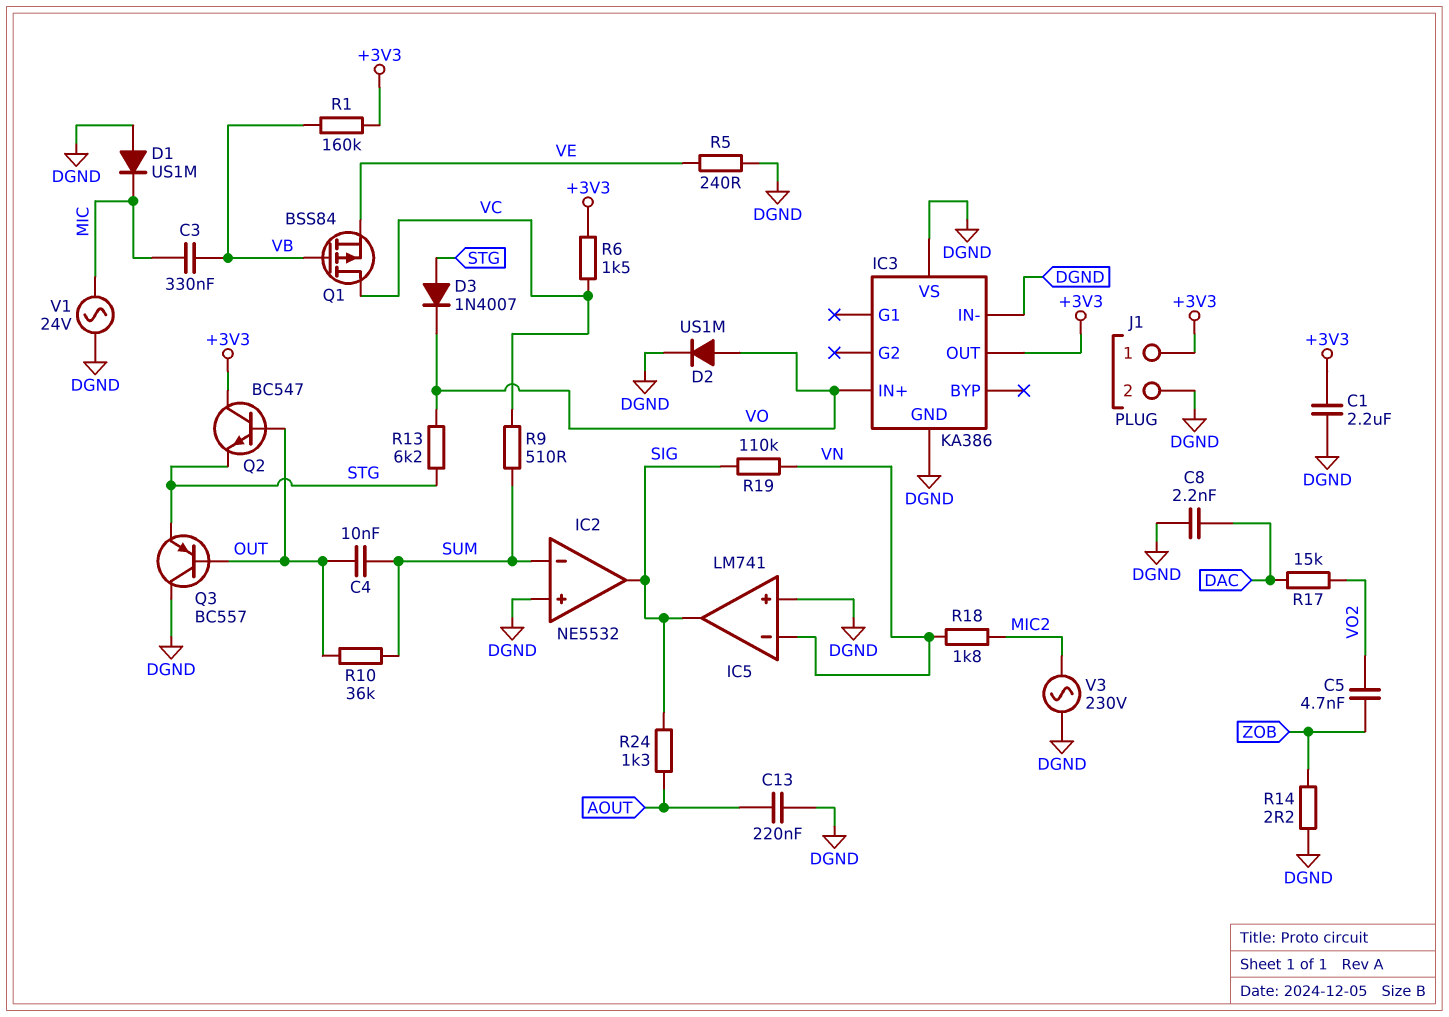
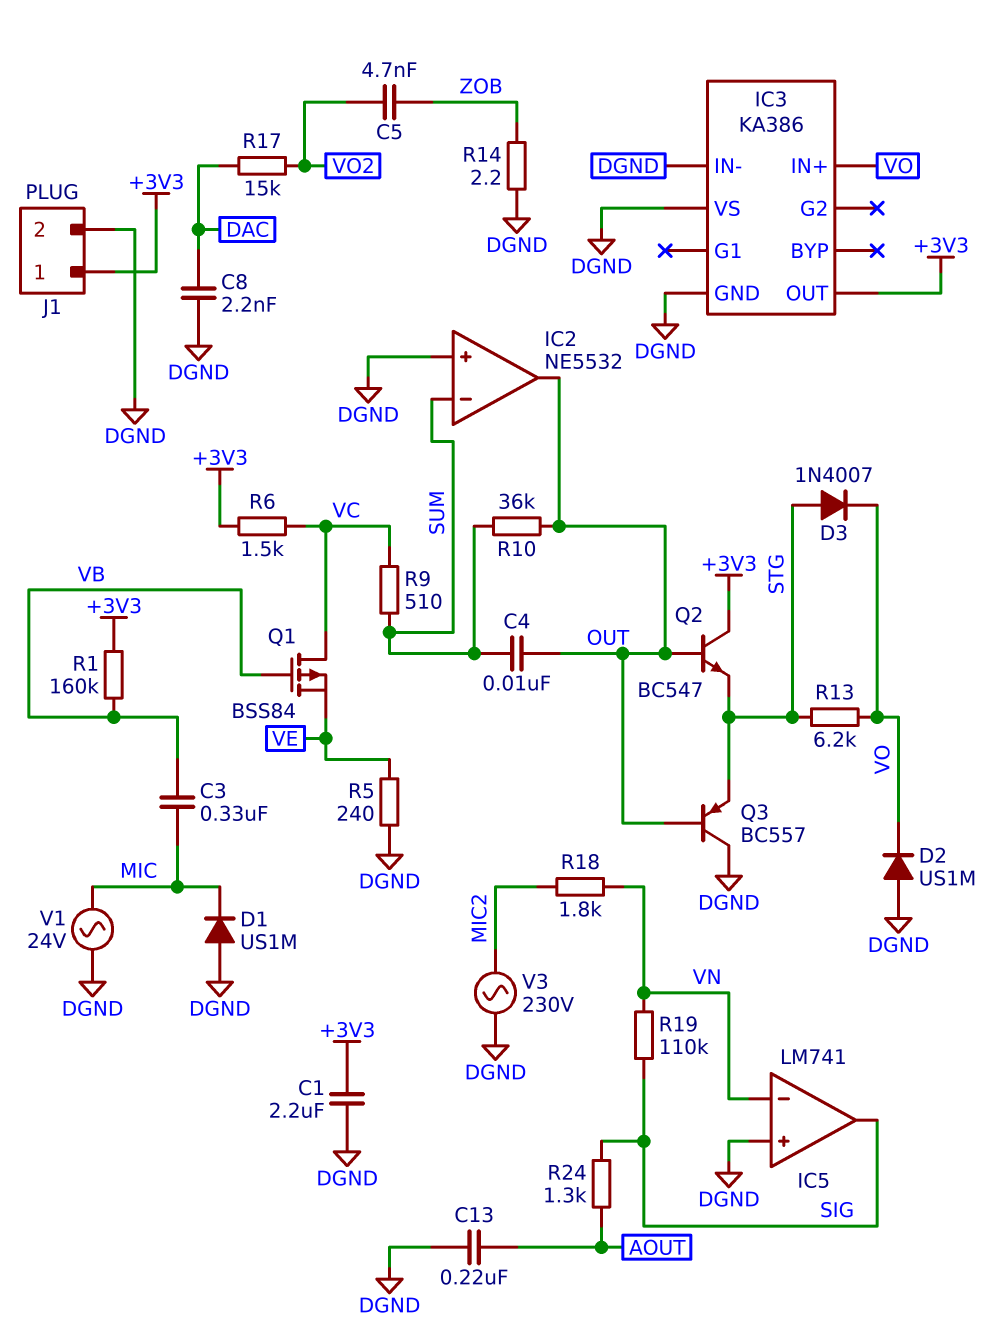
D2: diode US1M (A VO, K DGND) -> diode US1M (A DGND, K VO)
IC2 pin out: SIG -> OUT

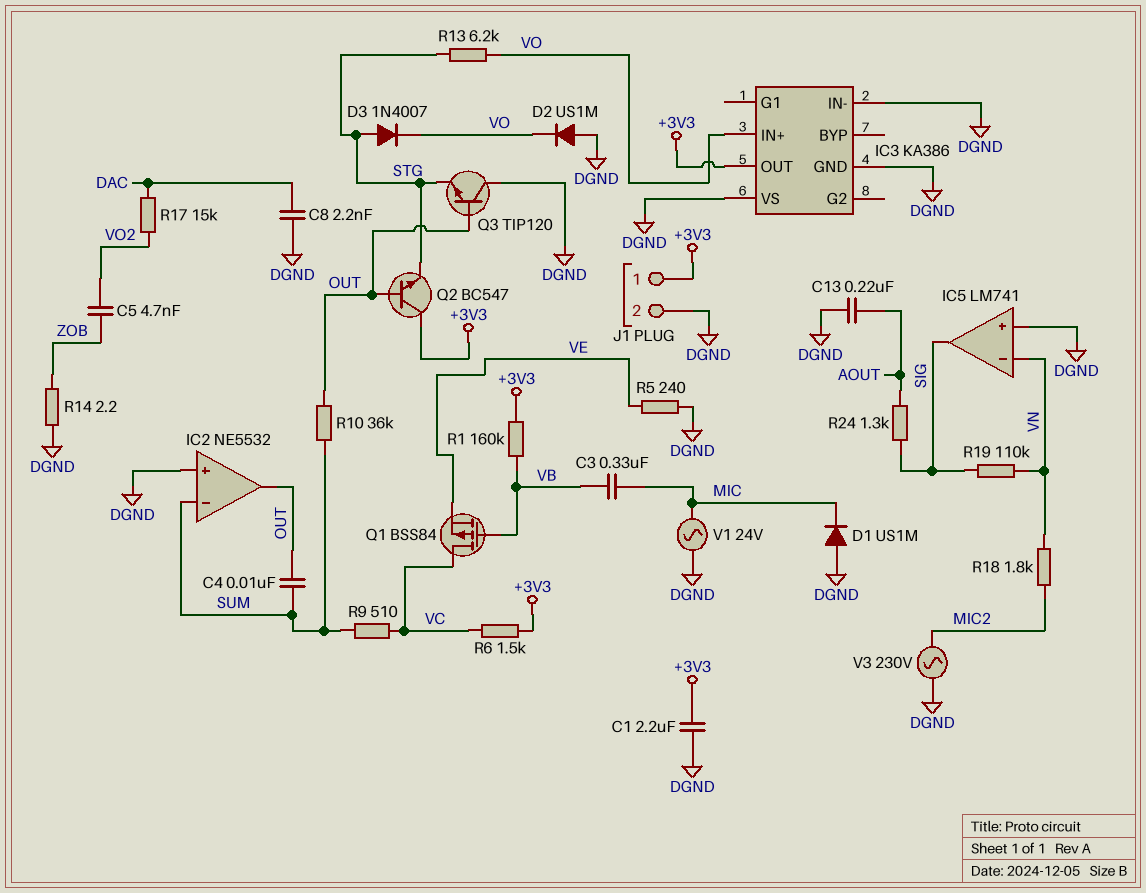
Q3: PNP BC557 (B OUT, C DGND, E STG) -> NPN TIP120 (B OUT, C DGND, E STG)

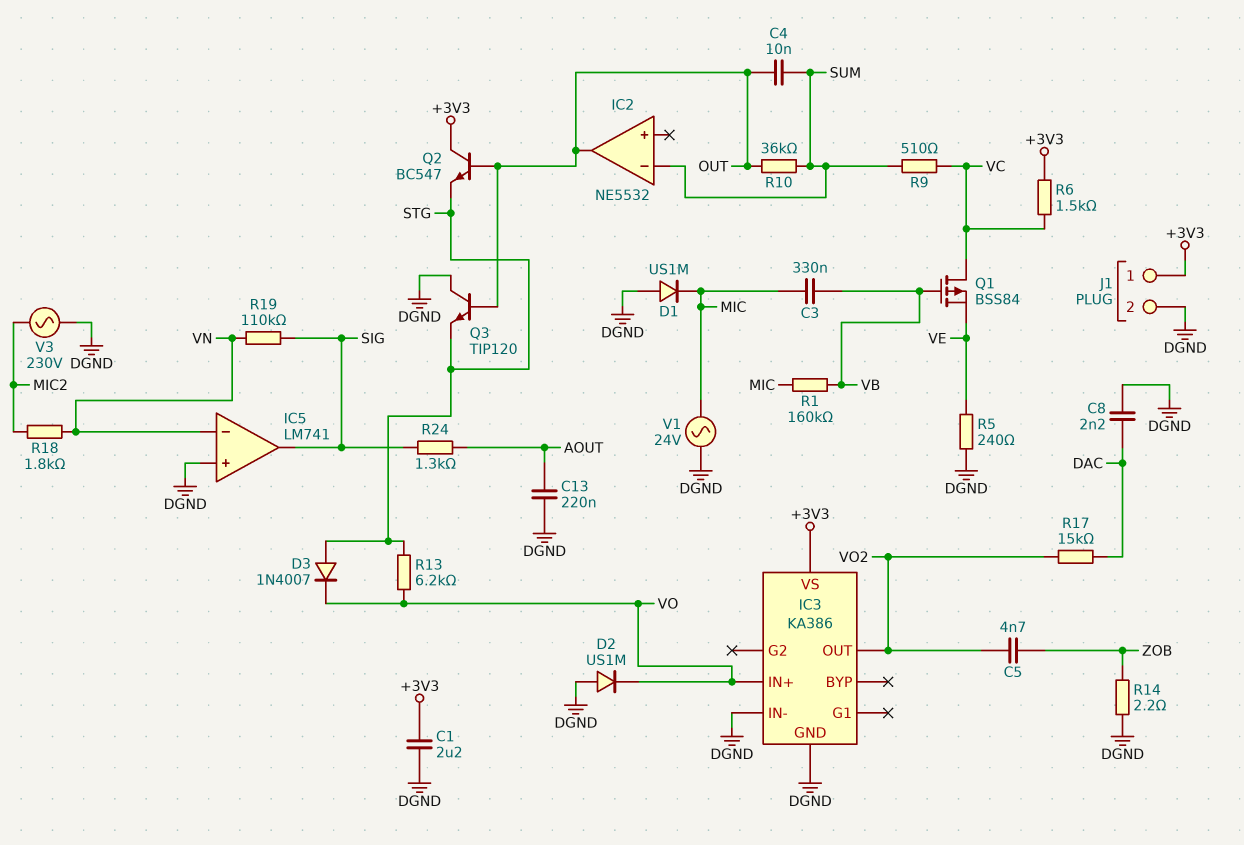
IC2 pin in+: DGND -> none
IC3 pin OUT: +3V3 -> VO2
IC3 pin VS: DGND -> +3V3
R1: 160k (+3V3, VB) -> 160k (MIC, VB)

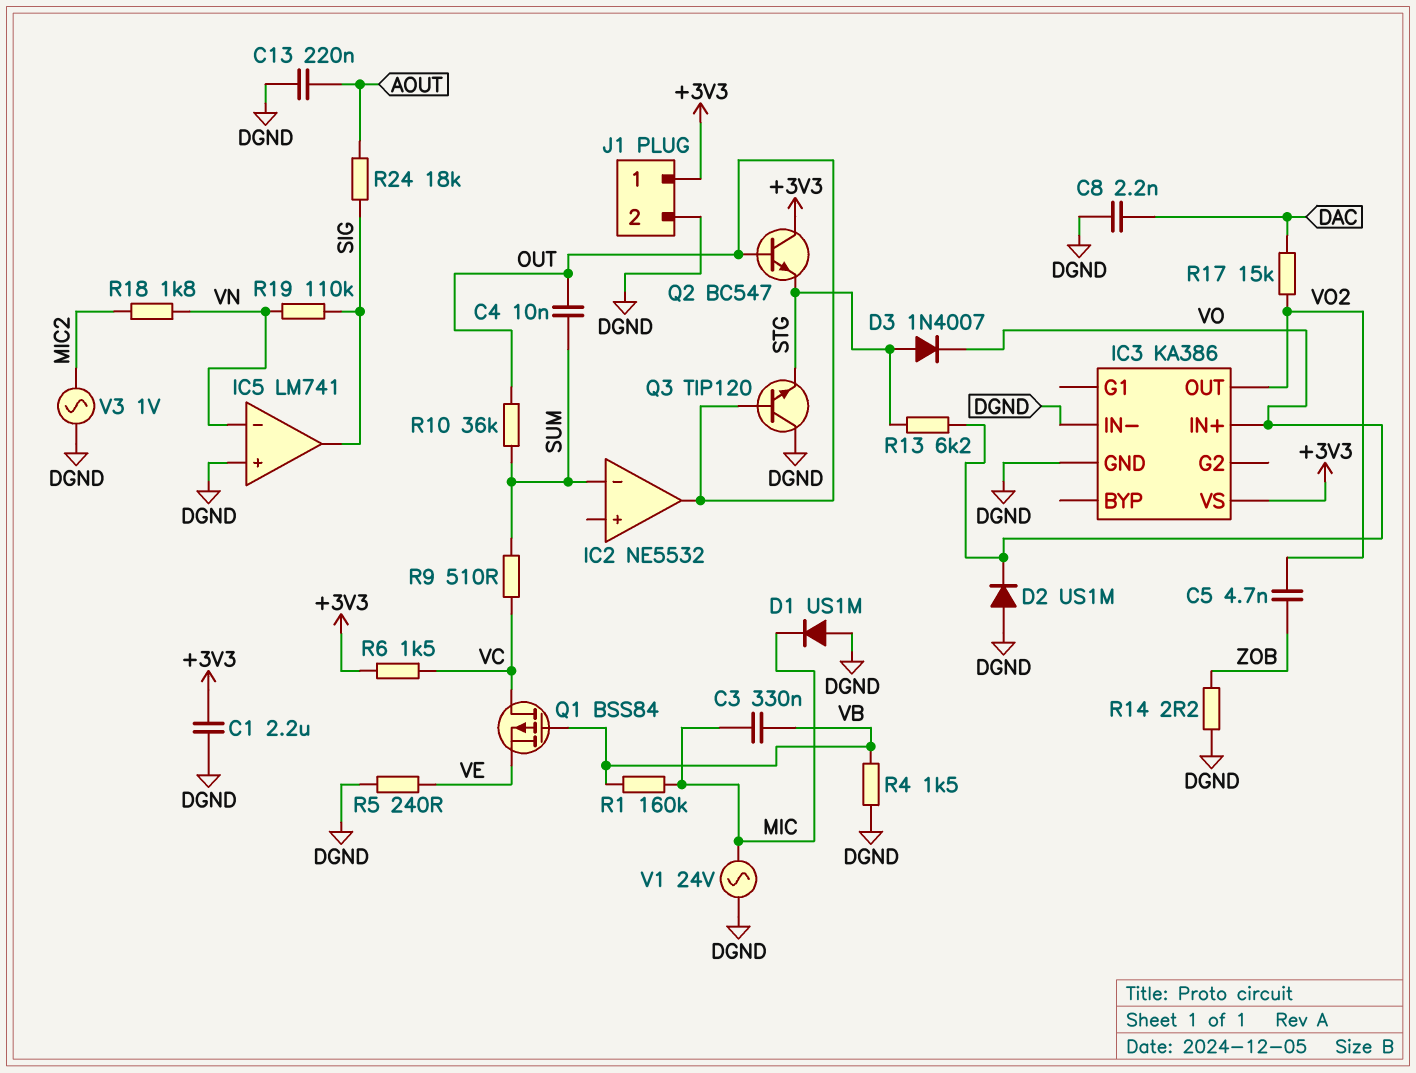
R4: none -> 1.5k (DGND, VB)
R24: 1.3k (AOUT, SIG) -> 18k (AOUT, SIG)
V3: AC 230V (DGND, MIC2) -> AC 1V (DGND, MIC2)

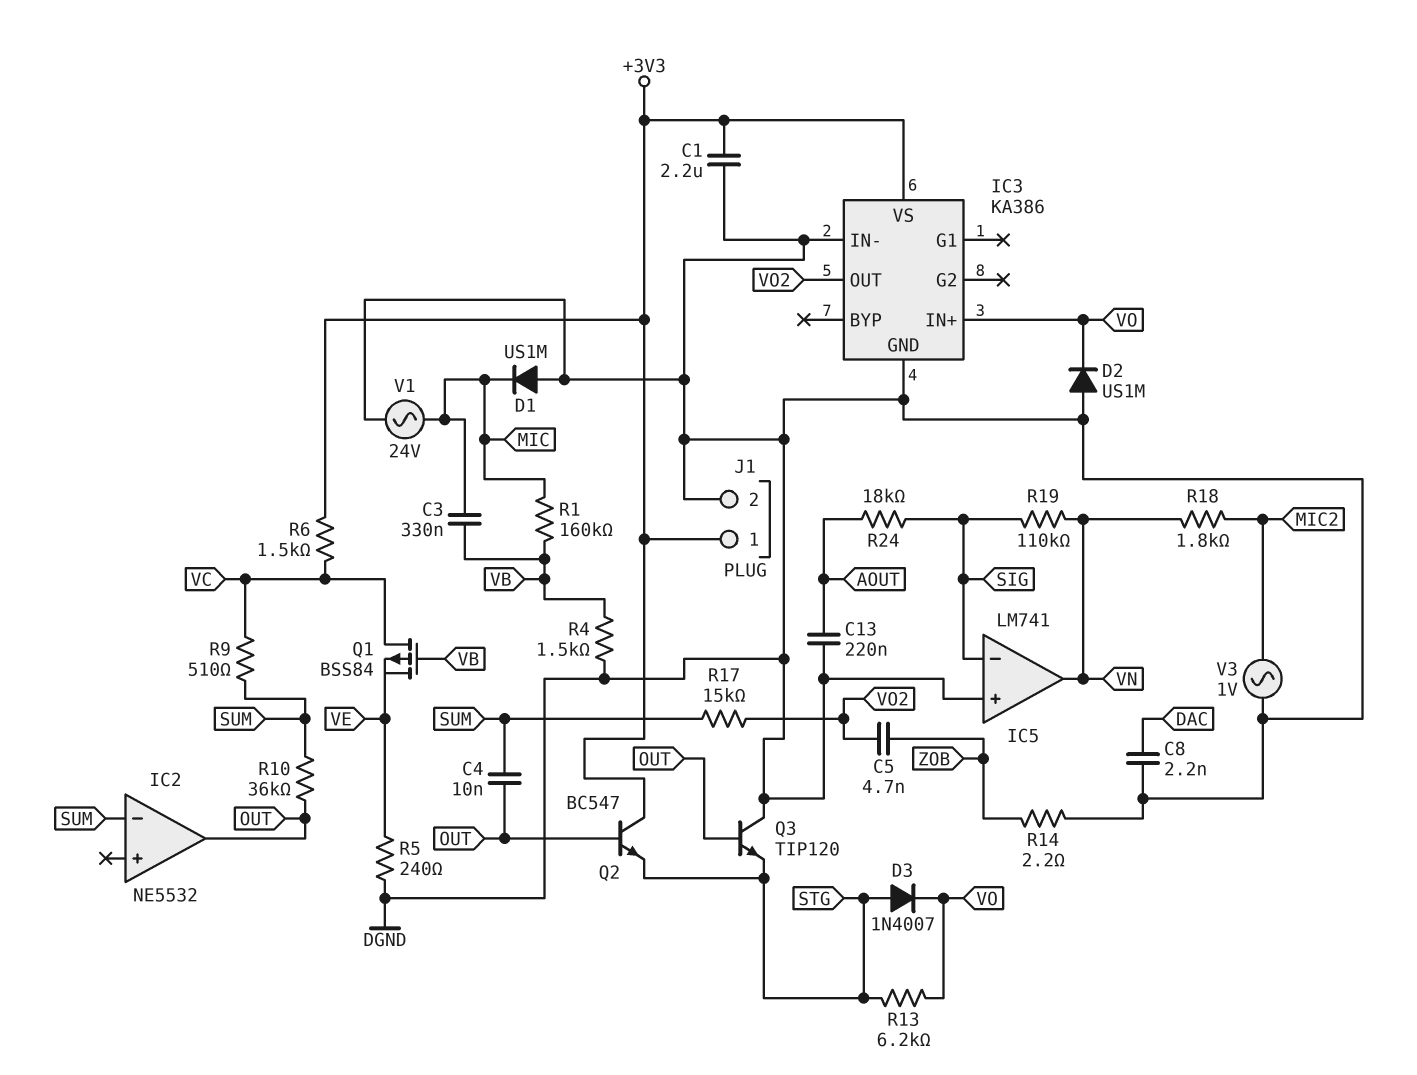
IC5 pin in-: VN -> SIG
IC5 pin out: SIG -> VN
R17: 15k (DAC, VO2) -> 15k (SUM, VO2)

